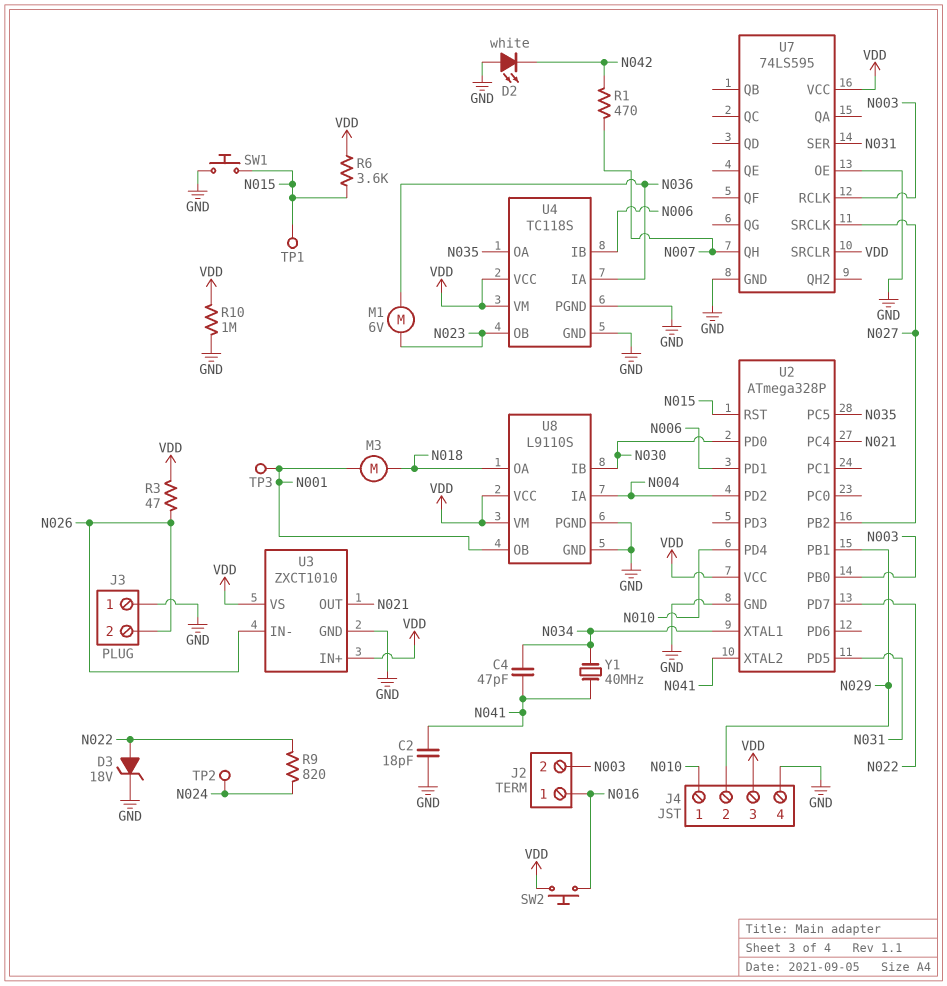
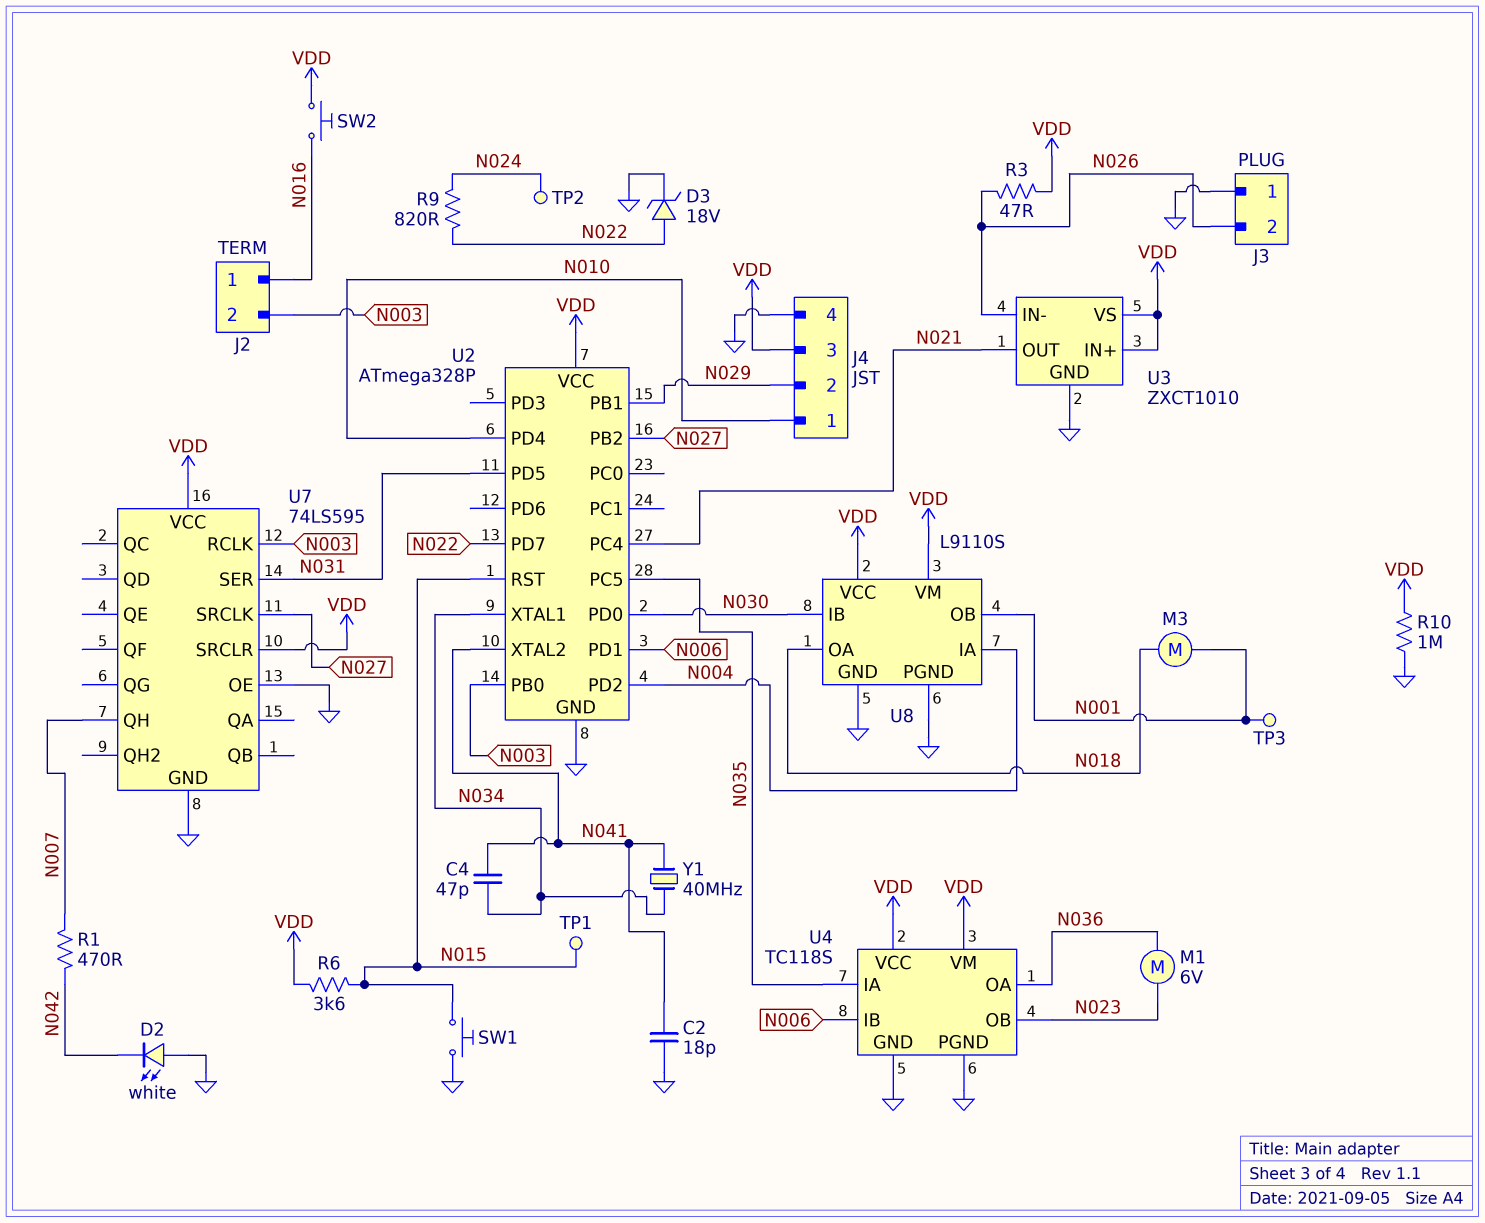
U4 pin IA: N036 -> N035
U4 pin OA: N035 -> N036

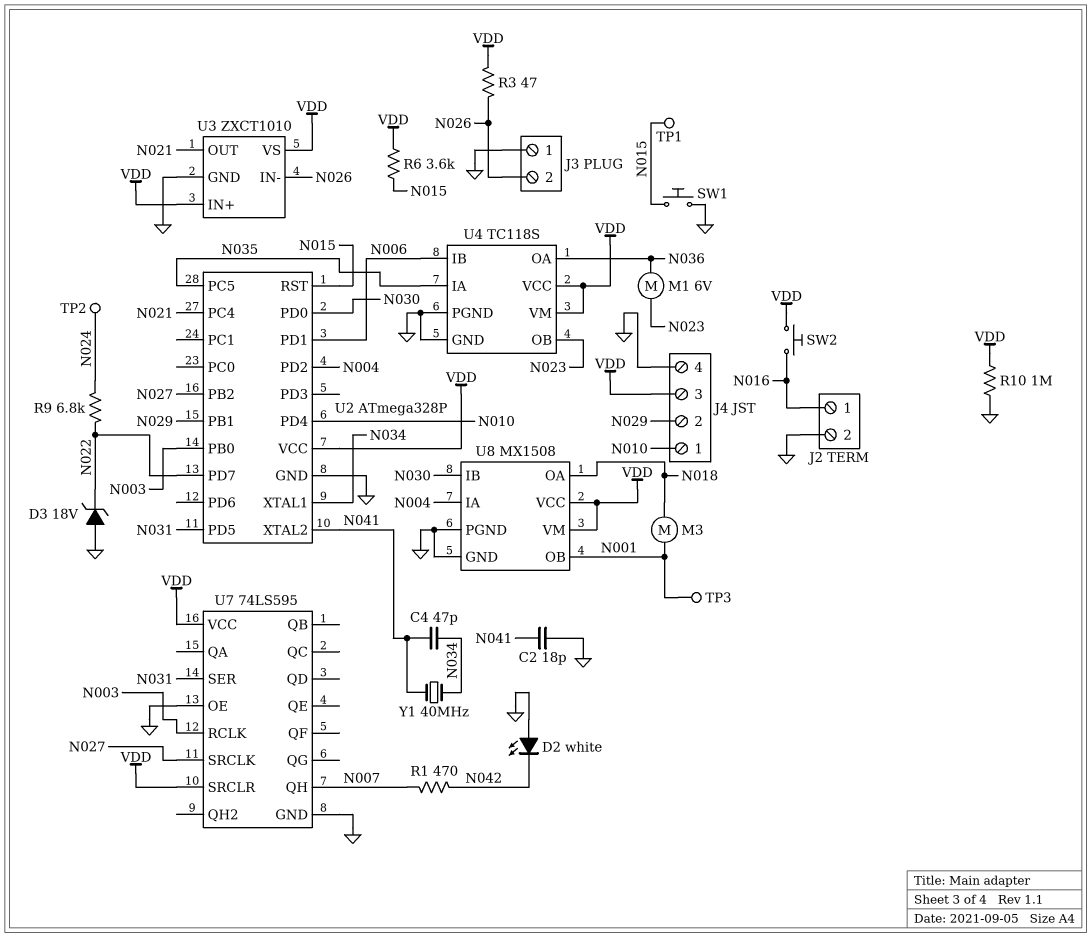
D3: zener 18V (A N022, K GND) -> zener 18V (A GND, K N022)
J2 pin 2: N003 -> GND
R9: 820 (N022, N024) -> 6.8k (N022, N024)
U8: L9110S -> MX1508

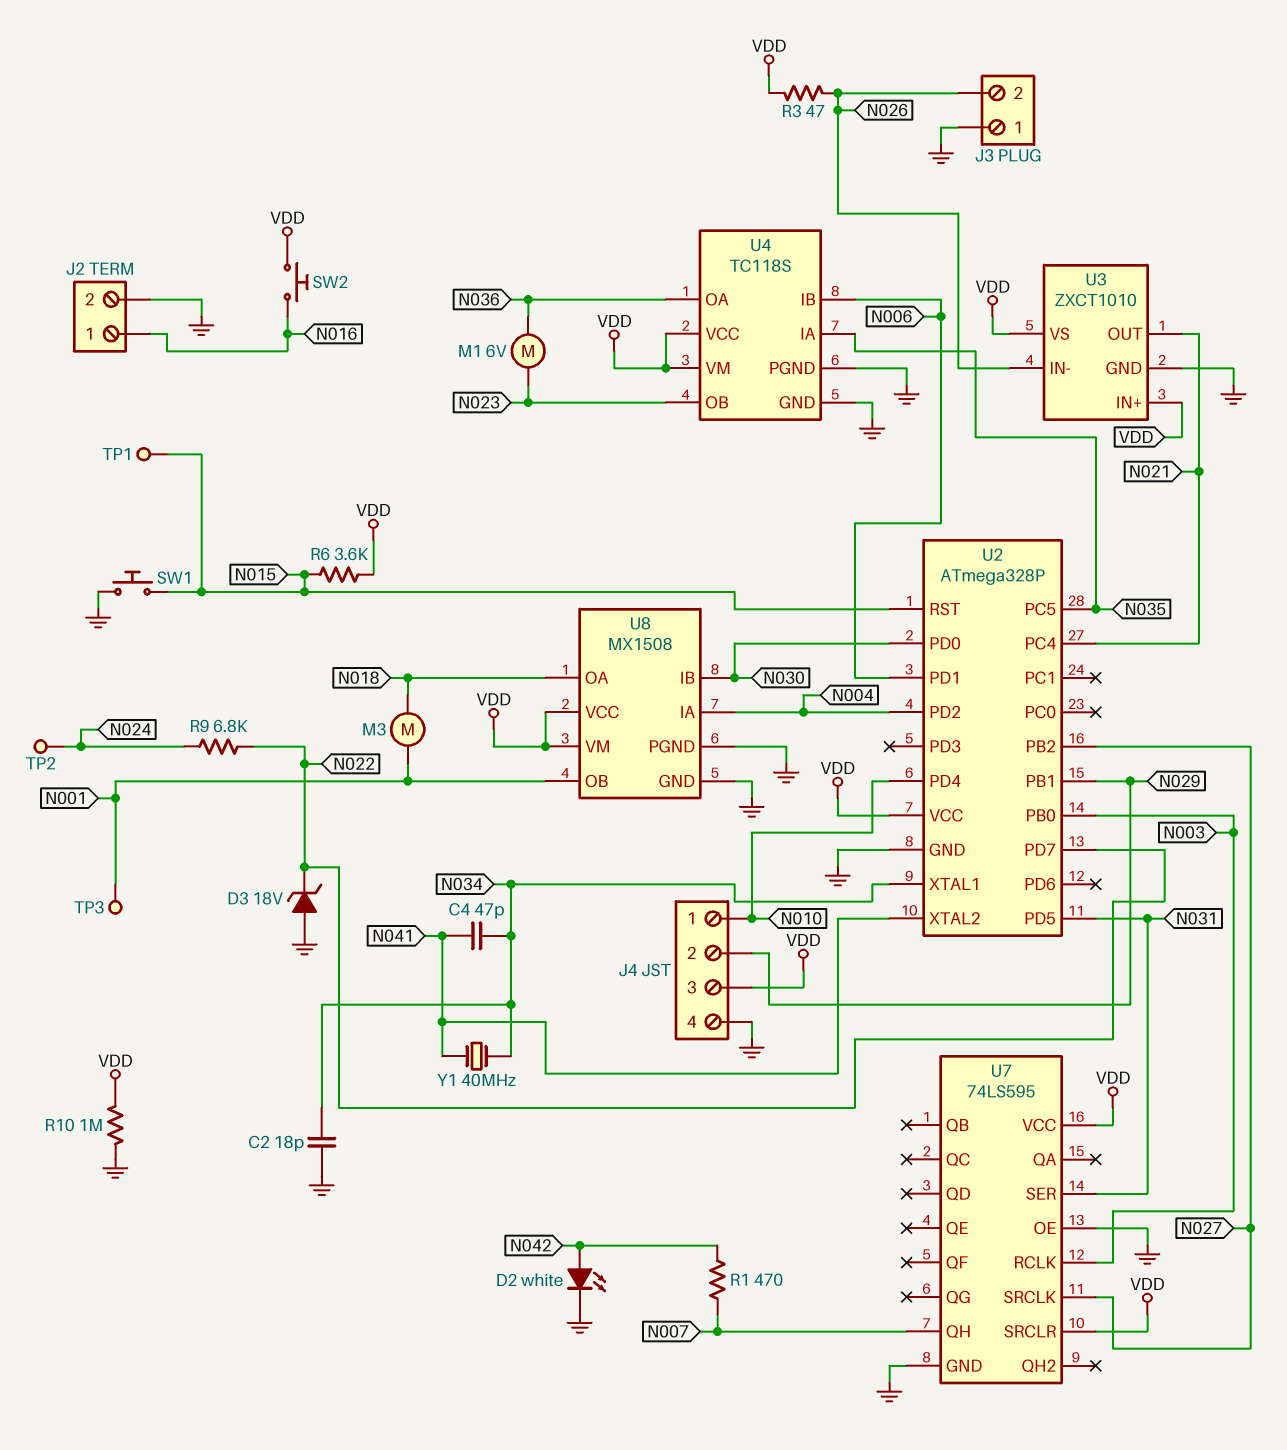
C2: 18pF (GND, N041) -> 18pF (GND, N034)
D2: LED white (A GND, K N042) -> LED white (A N042, K GND)

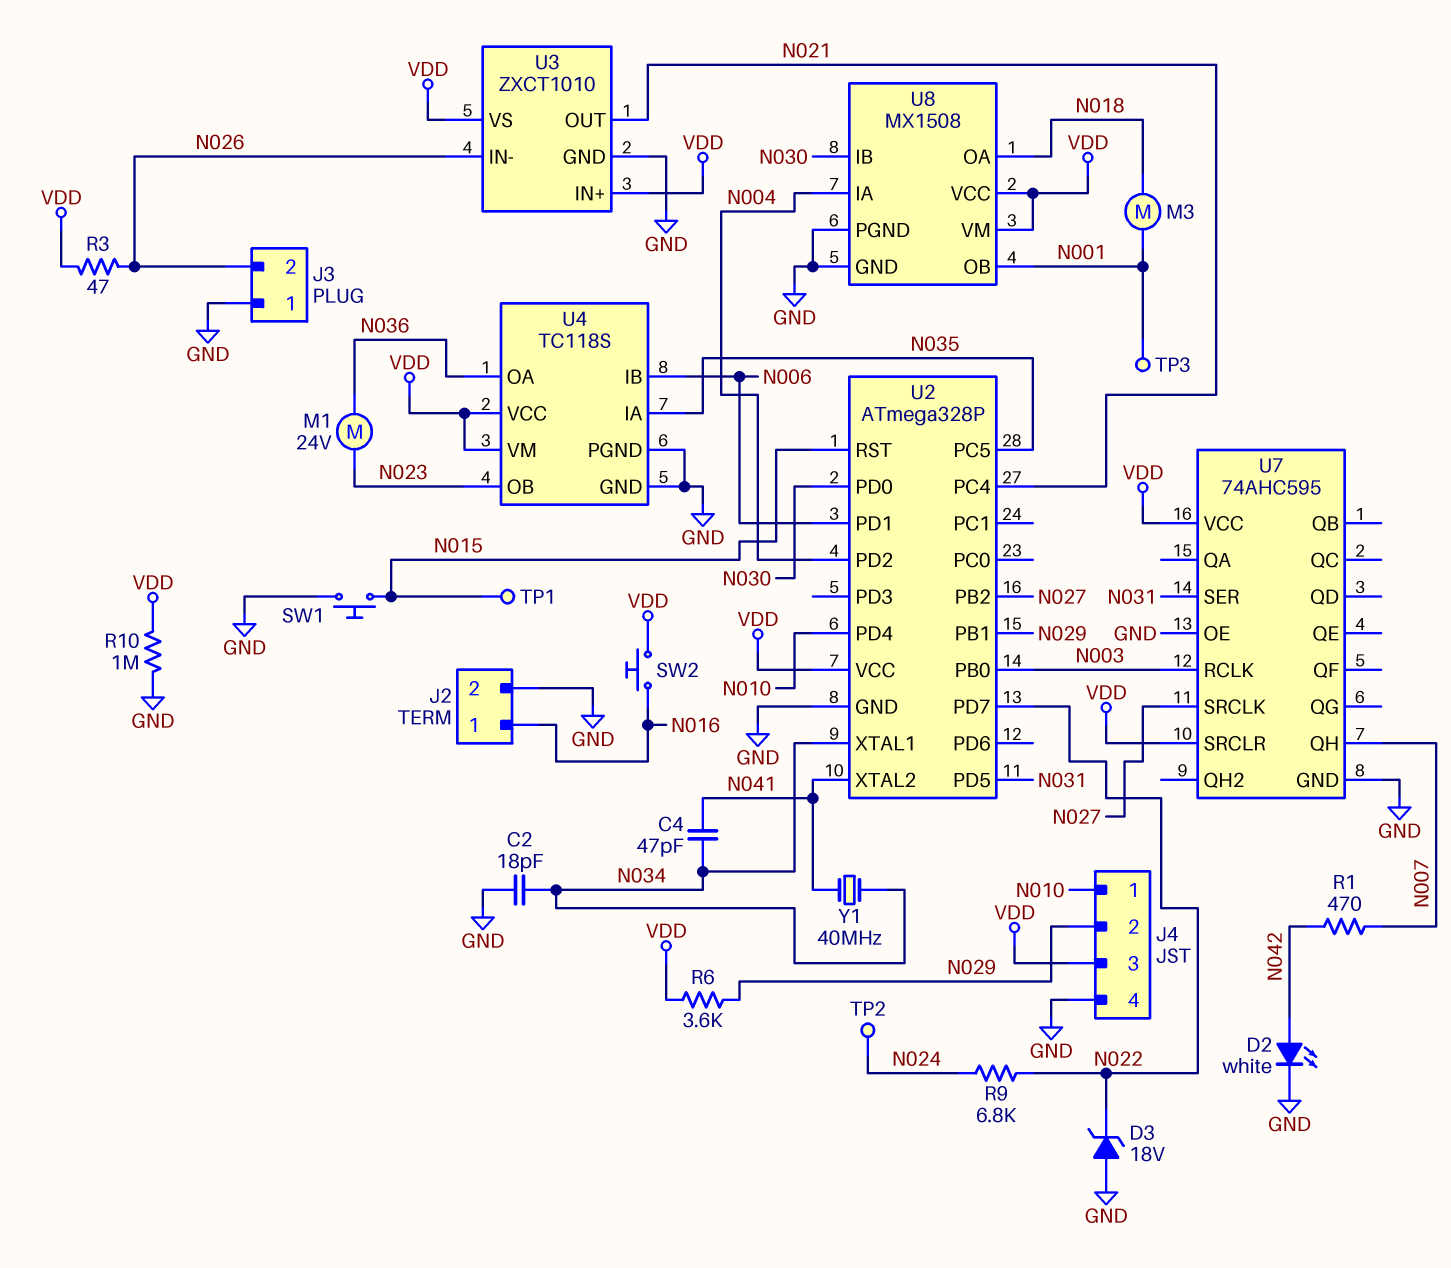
M1: motor 6V (N023, N036) -> motor 24V (N023, N036)
R6: 3.6k (N015, VDD) -> 3.6k (N029, VDD)
U7: 74LS595 -> 74AHC595

